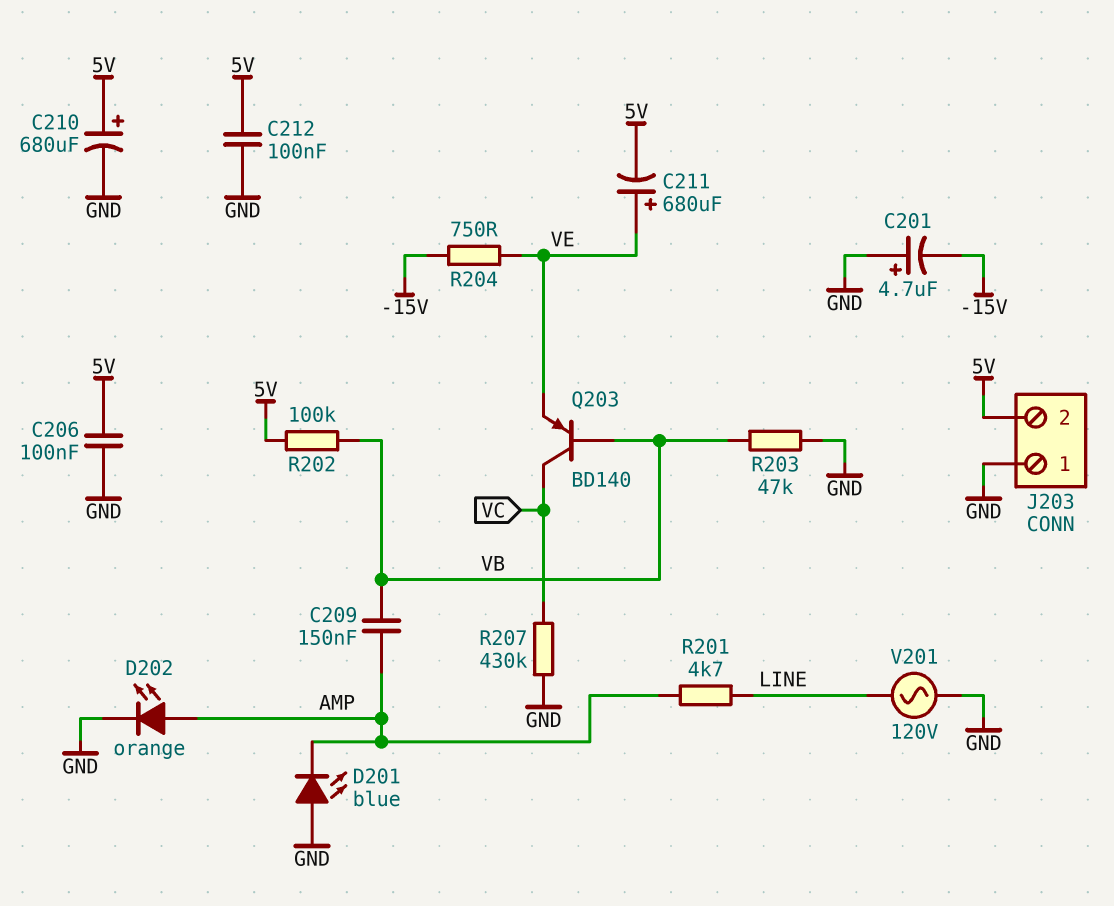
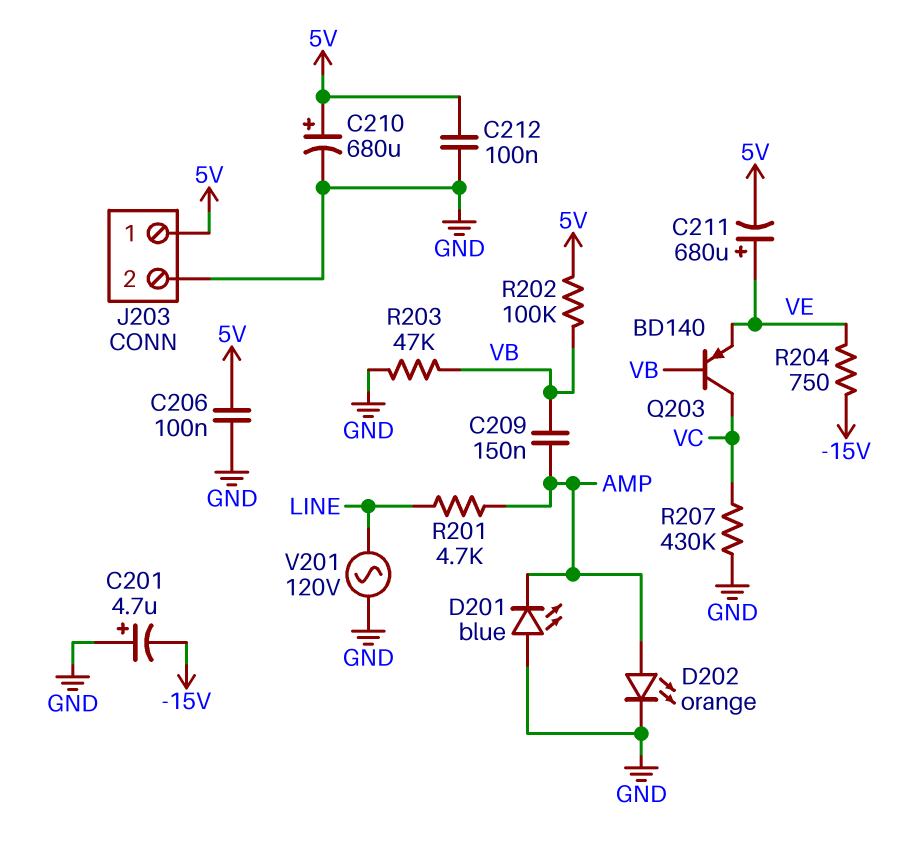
J203 pin 1: GND -> 5V
J203 pin 2: 5V -> GND

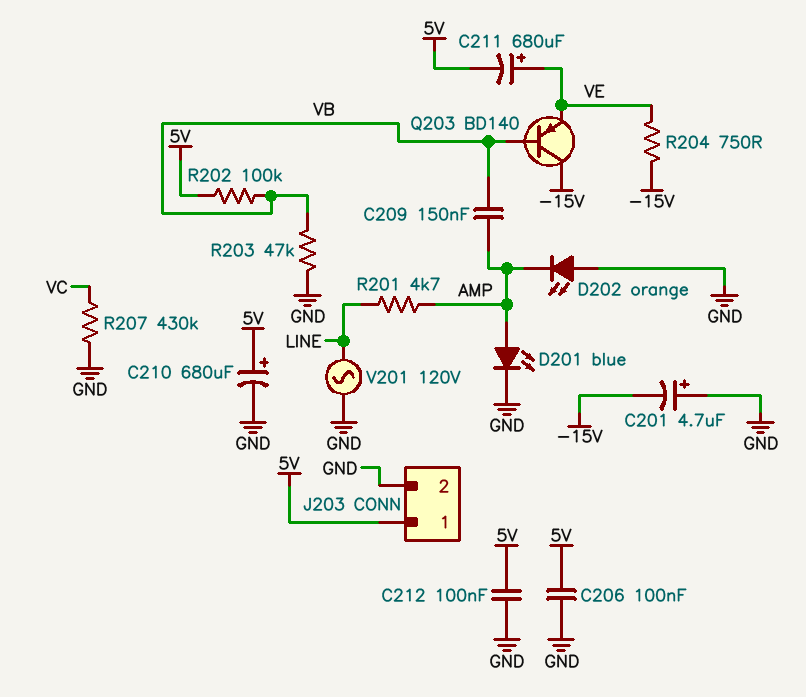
D201: LED blue (A GND, K AMP) -> LED blue (A AMP, K GND)
D202: LED orange (A AMP, K GND) -> LED orange (A GND, K AMP)
Q203: PNP BD140 (B VB, C VC, E VE) -> PNP BD140 (B VB, C -15V, E VE)

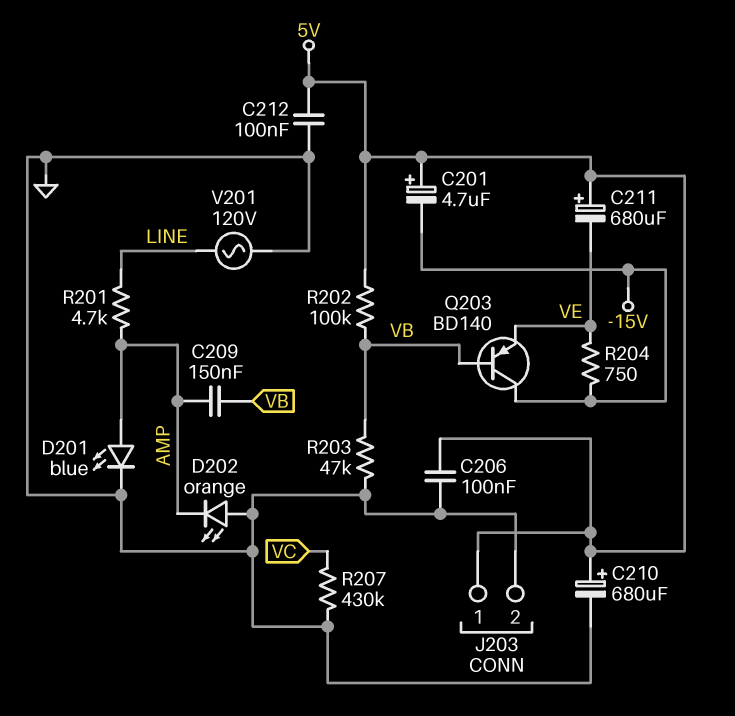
C201: 4.7uF (plus GND, minus -15V) -> 4.7uF (plus 5V, minus -15V)
C211: 680uF (plus VE, minus 5V) -> 680uF (plus 5V, minus VE)

